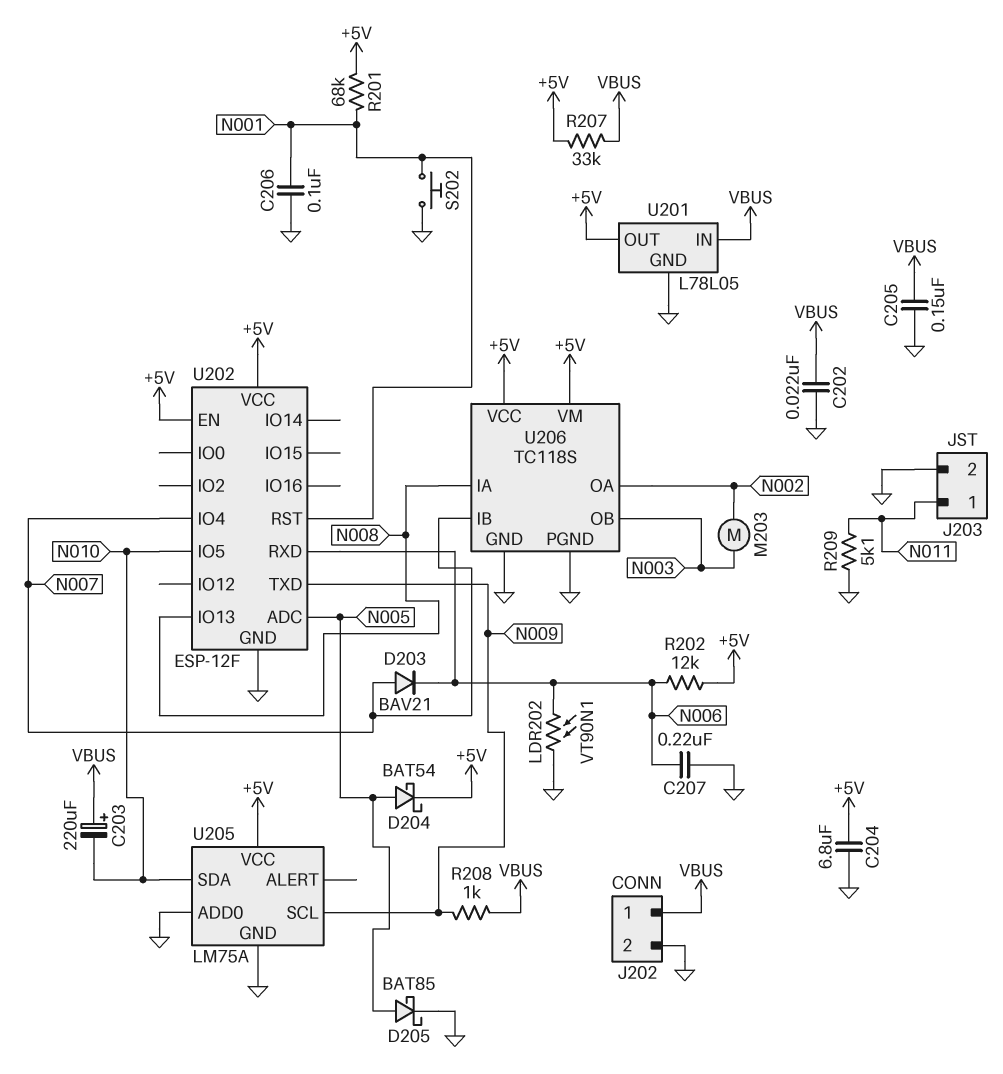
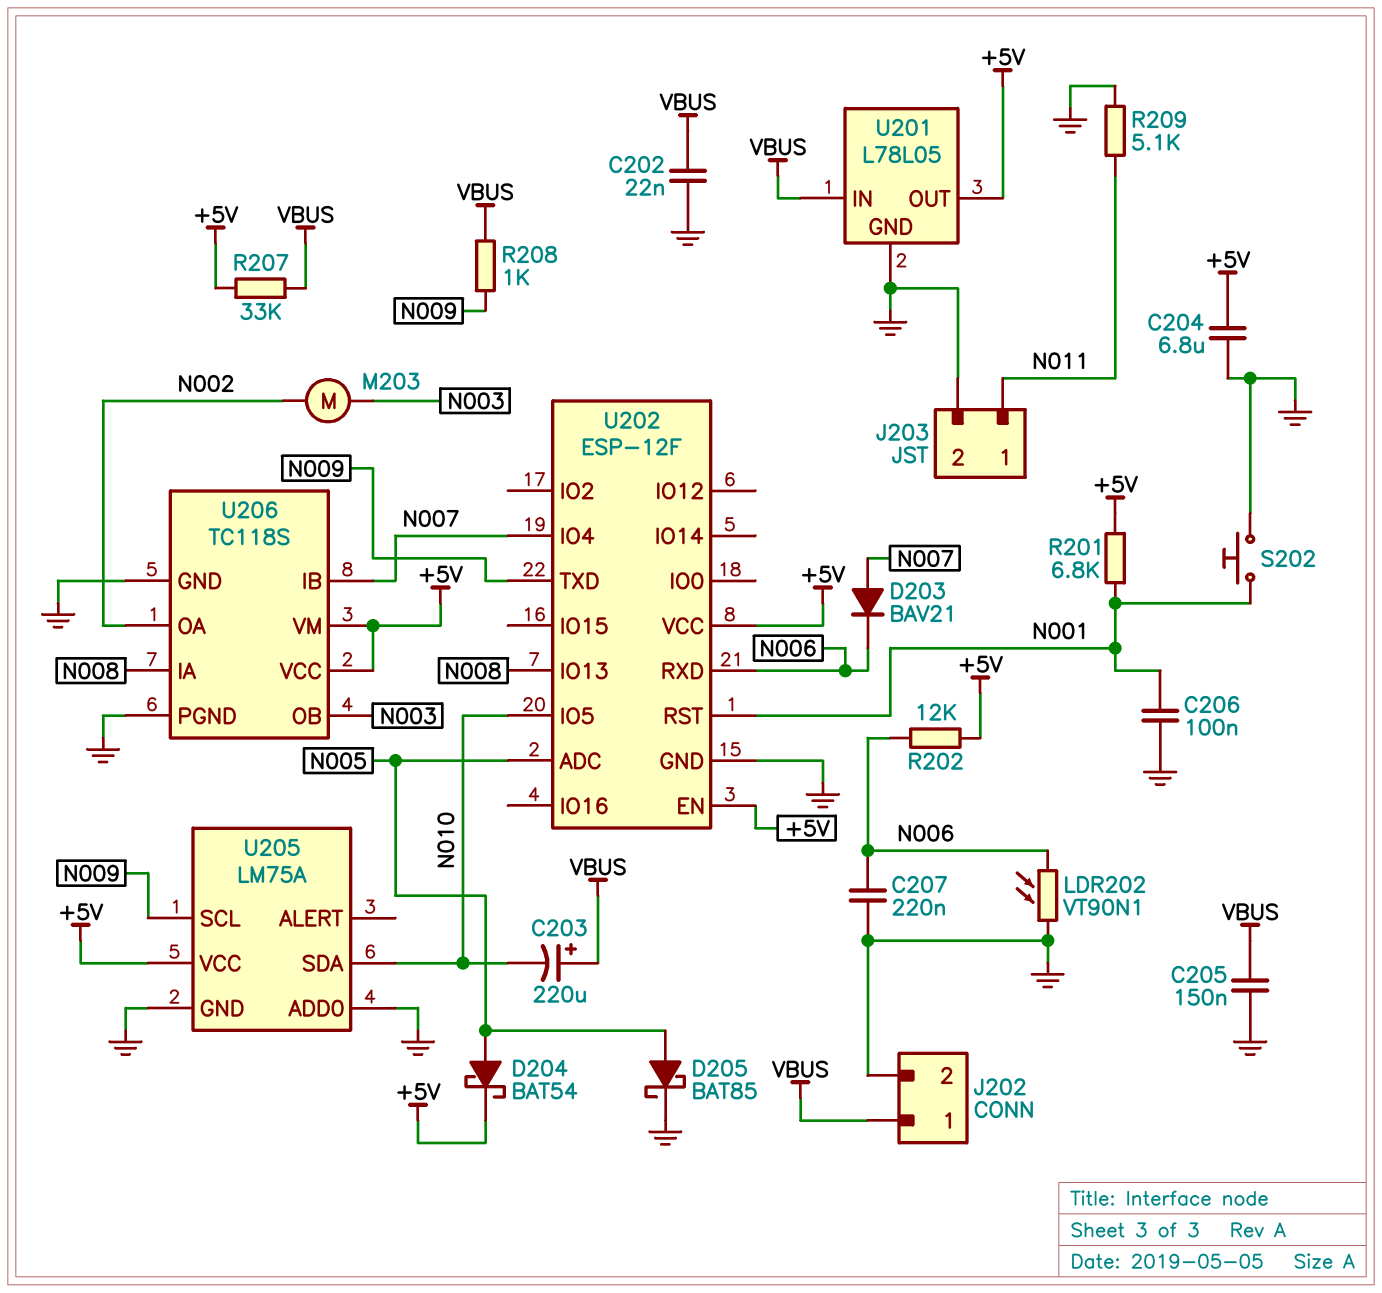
R201: 68k (+5V, N001) -> 6.8k (+5V, N001)

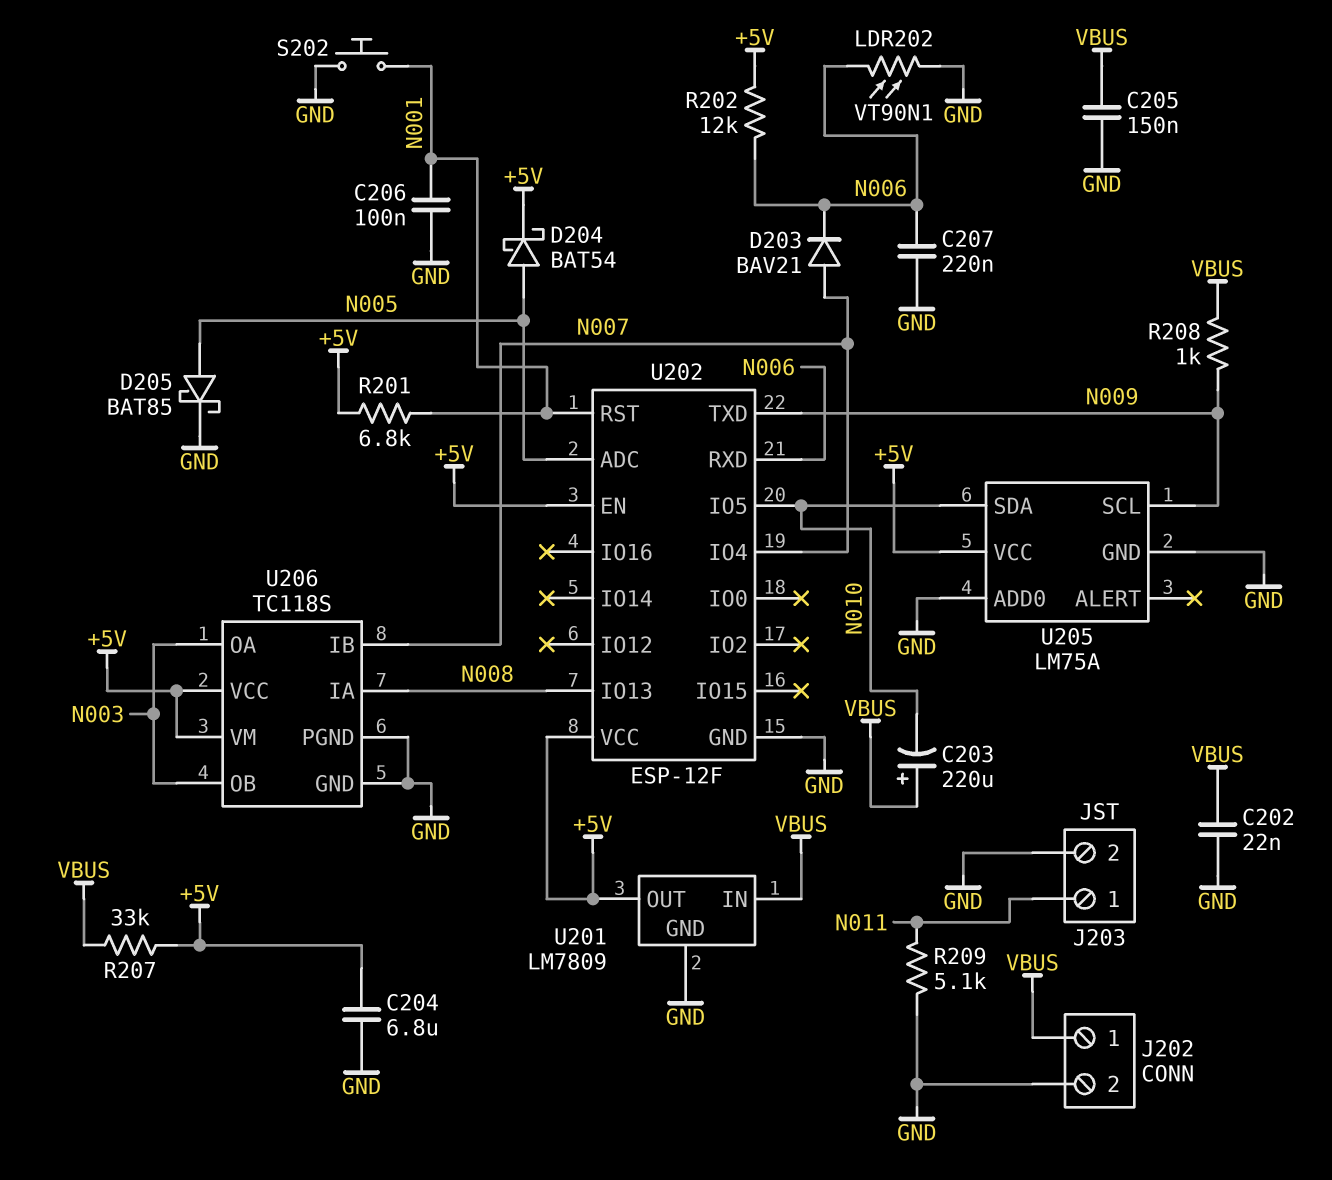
M203: motor (N002, N003) -> none
U201: L78L05 -> LM7809
U206 pin OA: N002 -> N003

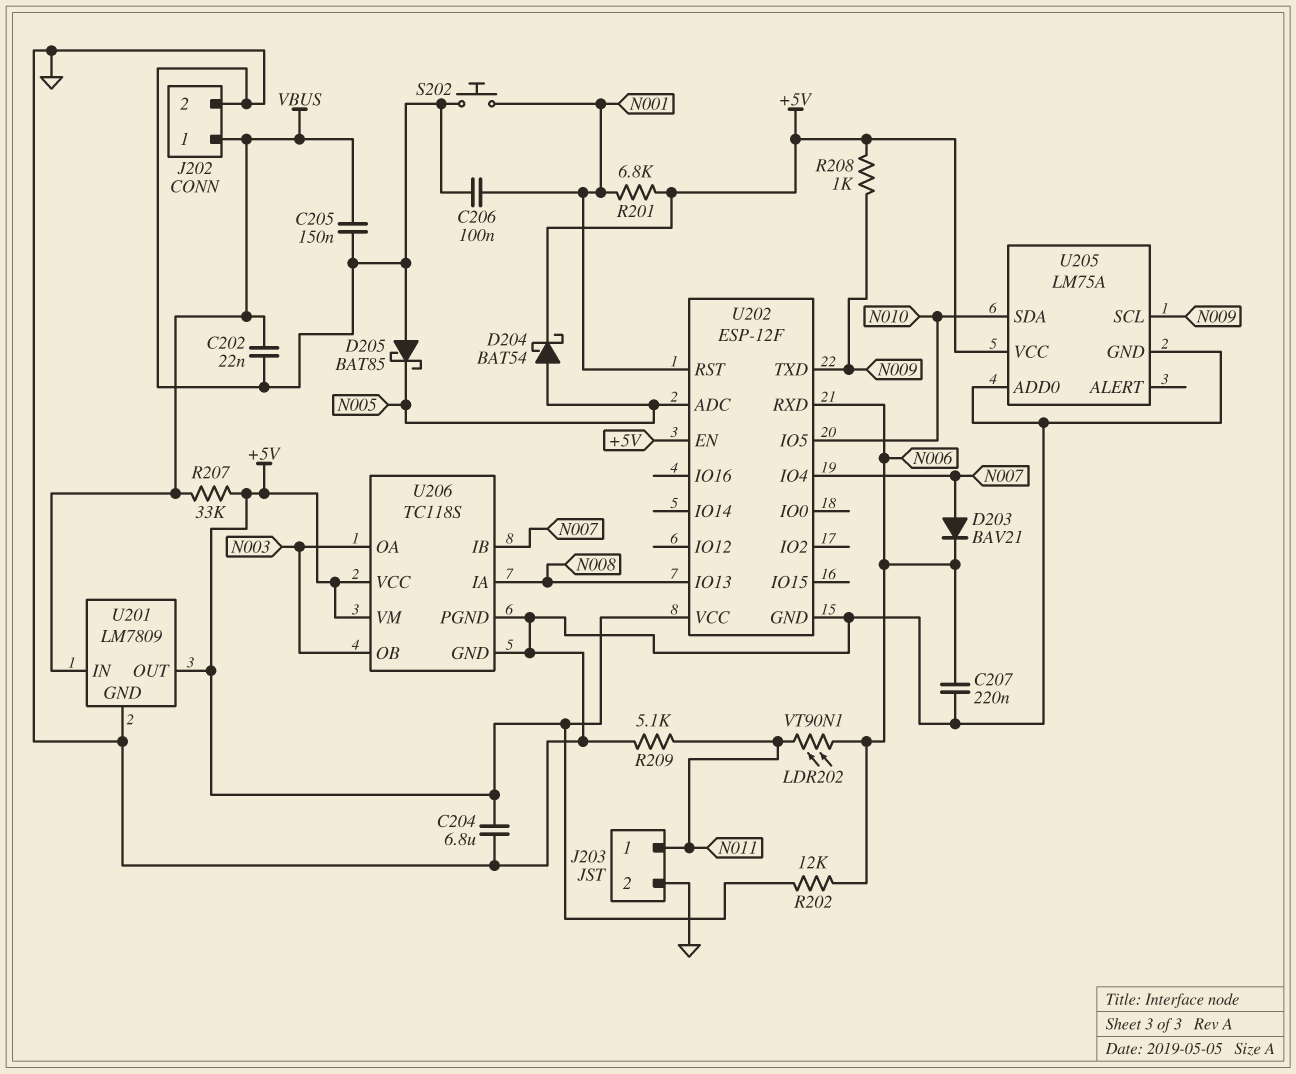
C203: 220uF (plus VBUS, minus N010) -> none
D205: schottky BAT85 (A N005, K GND) -> schottky BAT85 (A GND, K N005)
LDR202: VT90N1 (GND, N006) -> VT90N1 (N006, N011)
R208: 1k (N009, VBUS) -> 1k (+5V, N009)

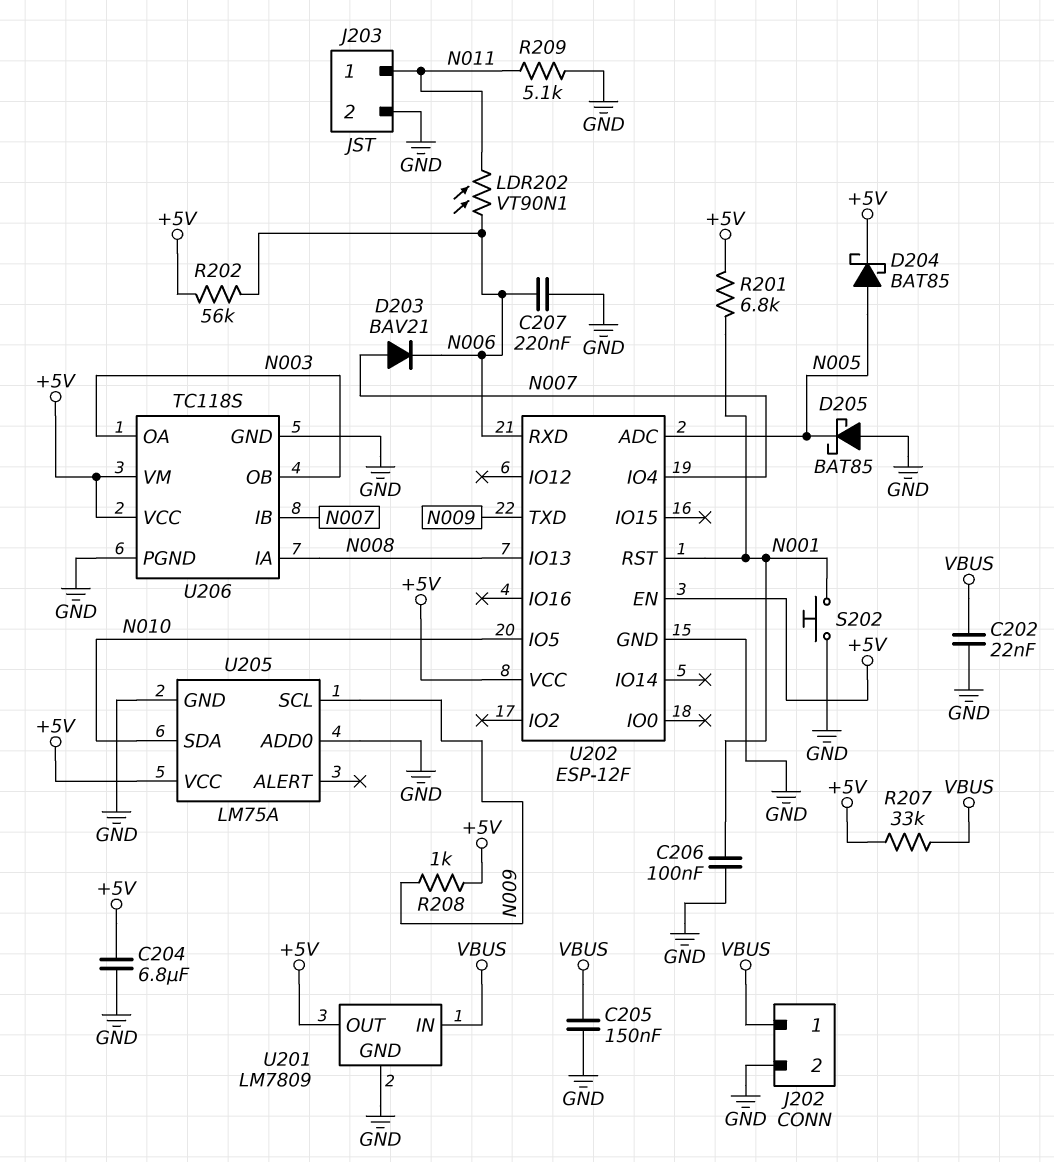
D204: schottky BAT54 (A N005, K +5V) -> schottky BAT85 (A N005, K +5V)
R202: 12k (+5V, N006) -> 56k (+5V, N006)

